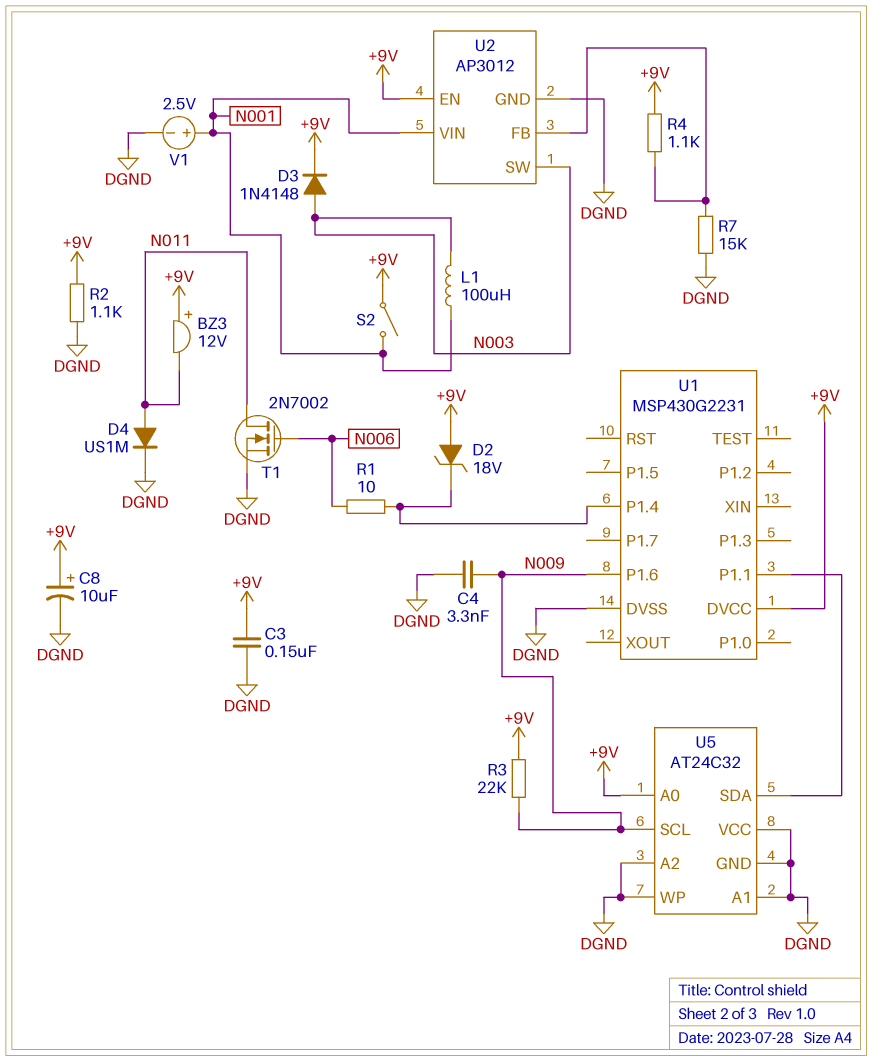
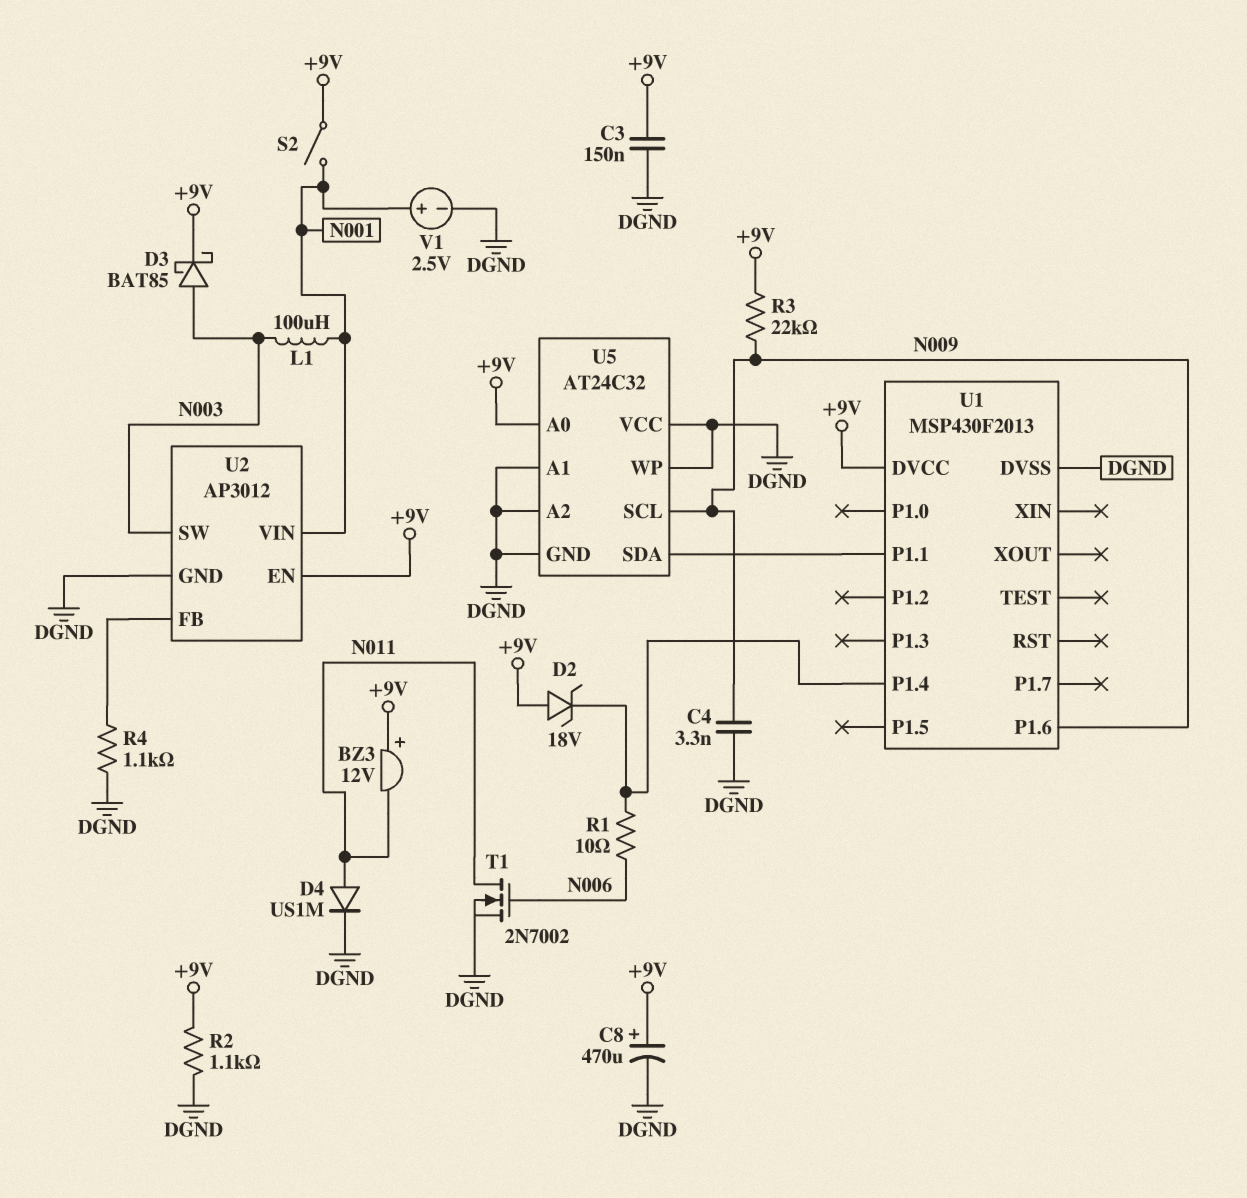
C8: 10uF (plus +9V, minus DGND) -> 470uF (plus +9V, minus DGND)
D3: diode 1N4148 (A N003, K +9V) -> schottky BAT85 (A N003, K +9V)
R4: 1.1k (+9V, U2/FB) -> 1.1k (DGND, U2/FB)
R7: 15k (DGND, U2/FB) -> none
U1: MSP430G2231 -> MSP430F2013

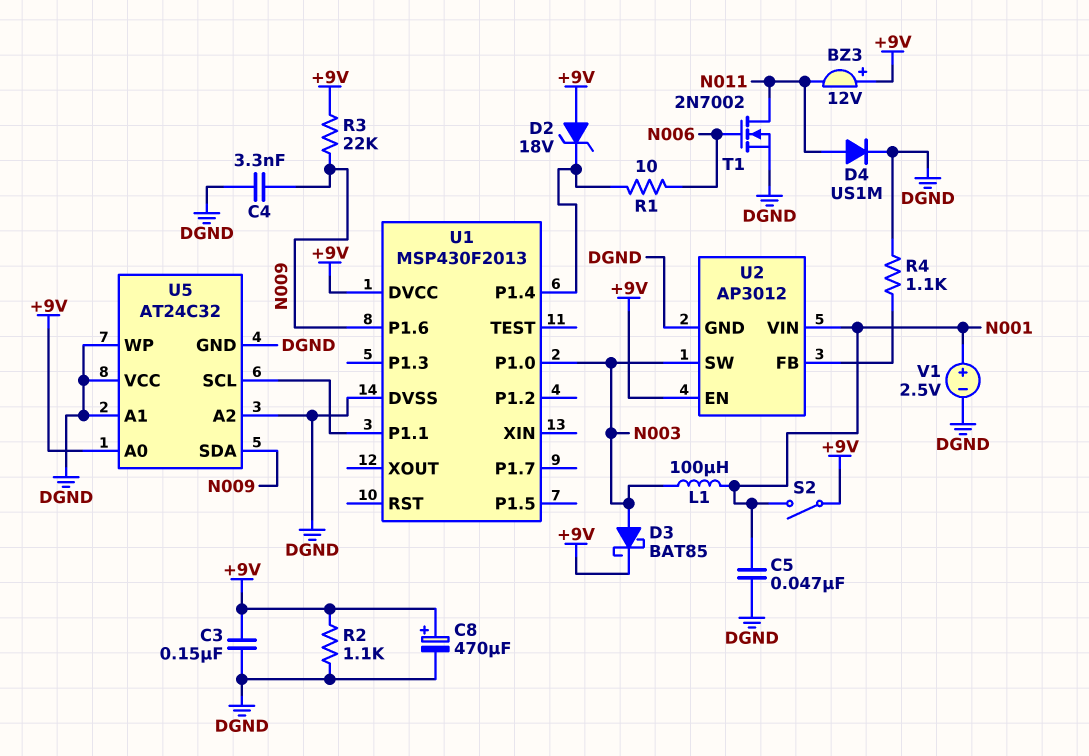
C5: none -> 47nF (DGND, N001)
U1 pin P1.0: none -> N003
U5 pin SCL: N009 -> U1/P1.1
U5 pin SDA: U1/P1.1 -> N009

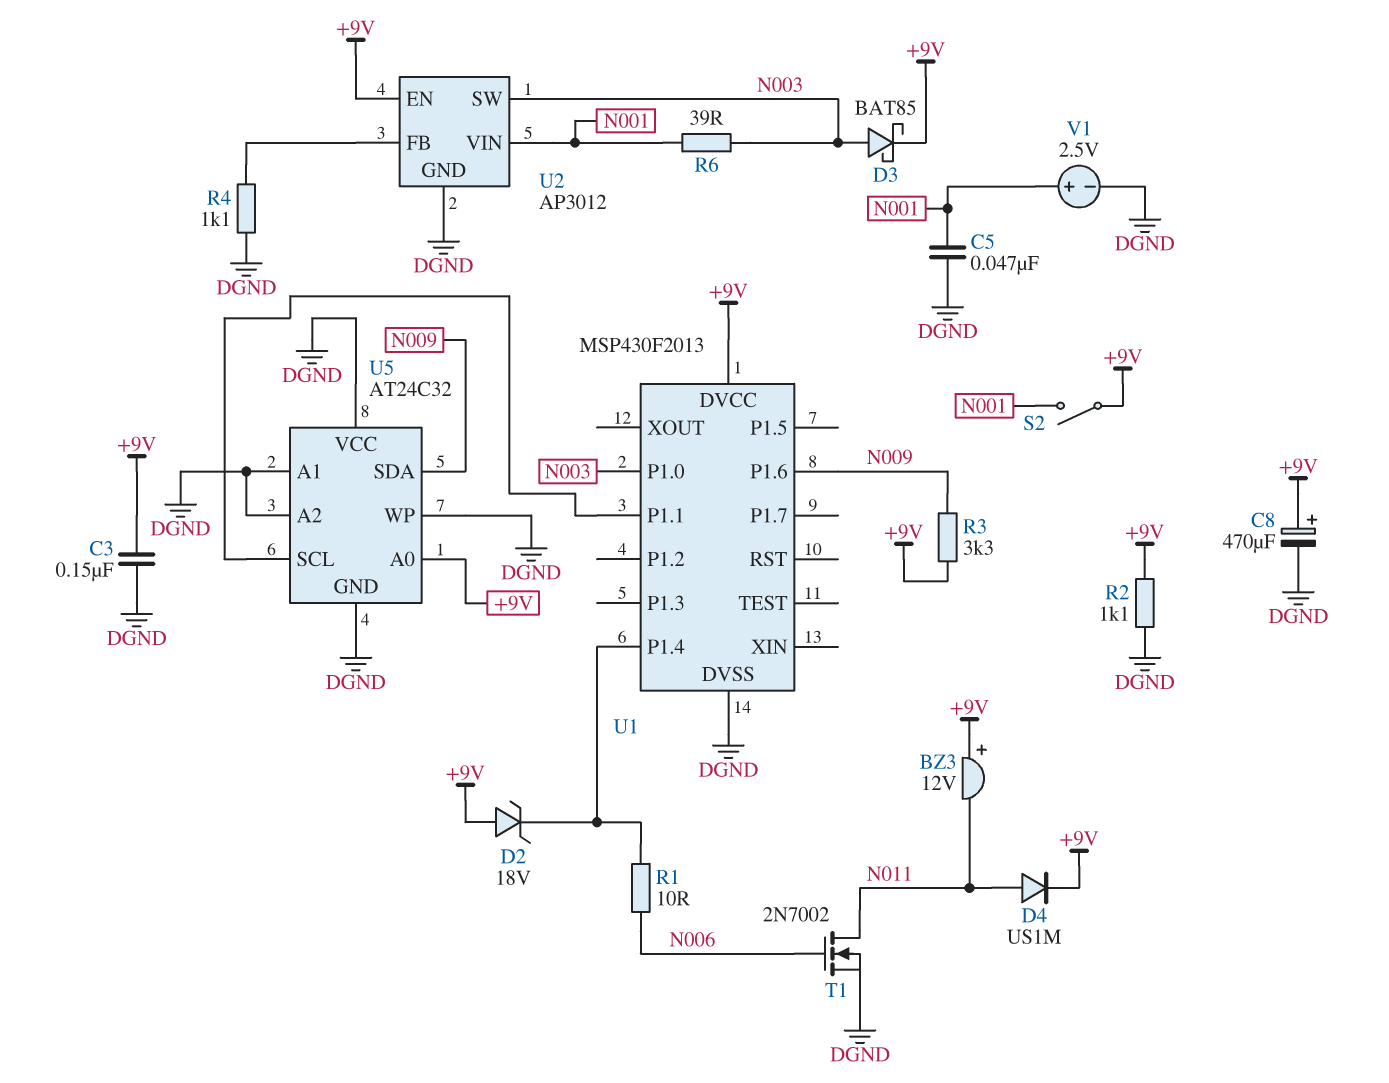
C4: 3.3nF (DGND, N009) -> none
D4: diode US1M (A N011, K DGND) -> diode US1M (A N011, K +9V)
L1: 100uH (N001, N003) -> none
R3: 22k (+9V, N009) -> 3.3k (+9V, N009)
R6: none -> 39 (N001, N003)

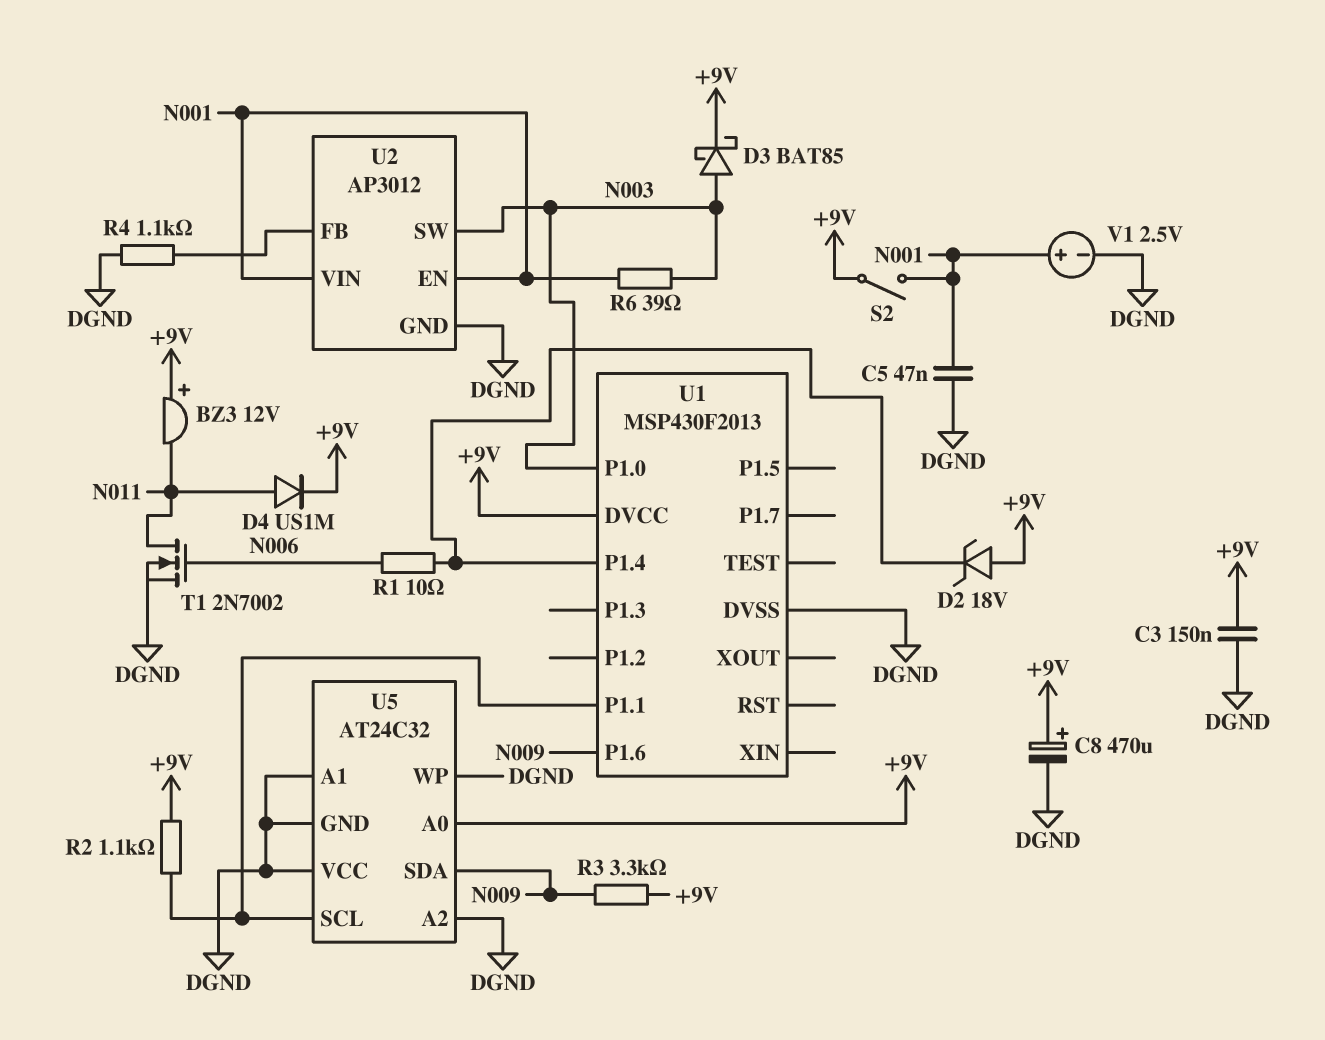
R2: 1.1k (+9V, DGND) -> 1.1k (+9V, U1/P1.1)
U2 pin EN: +9V -> N001

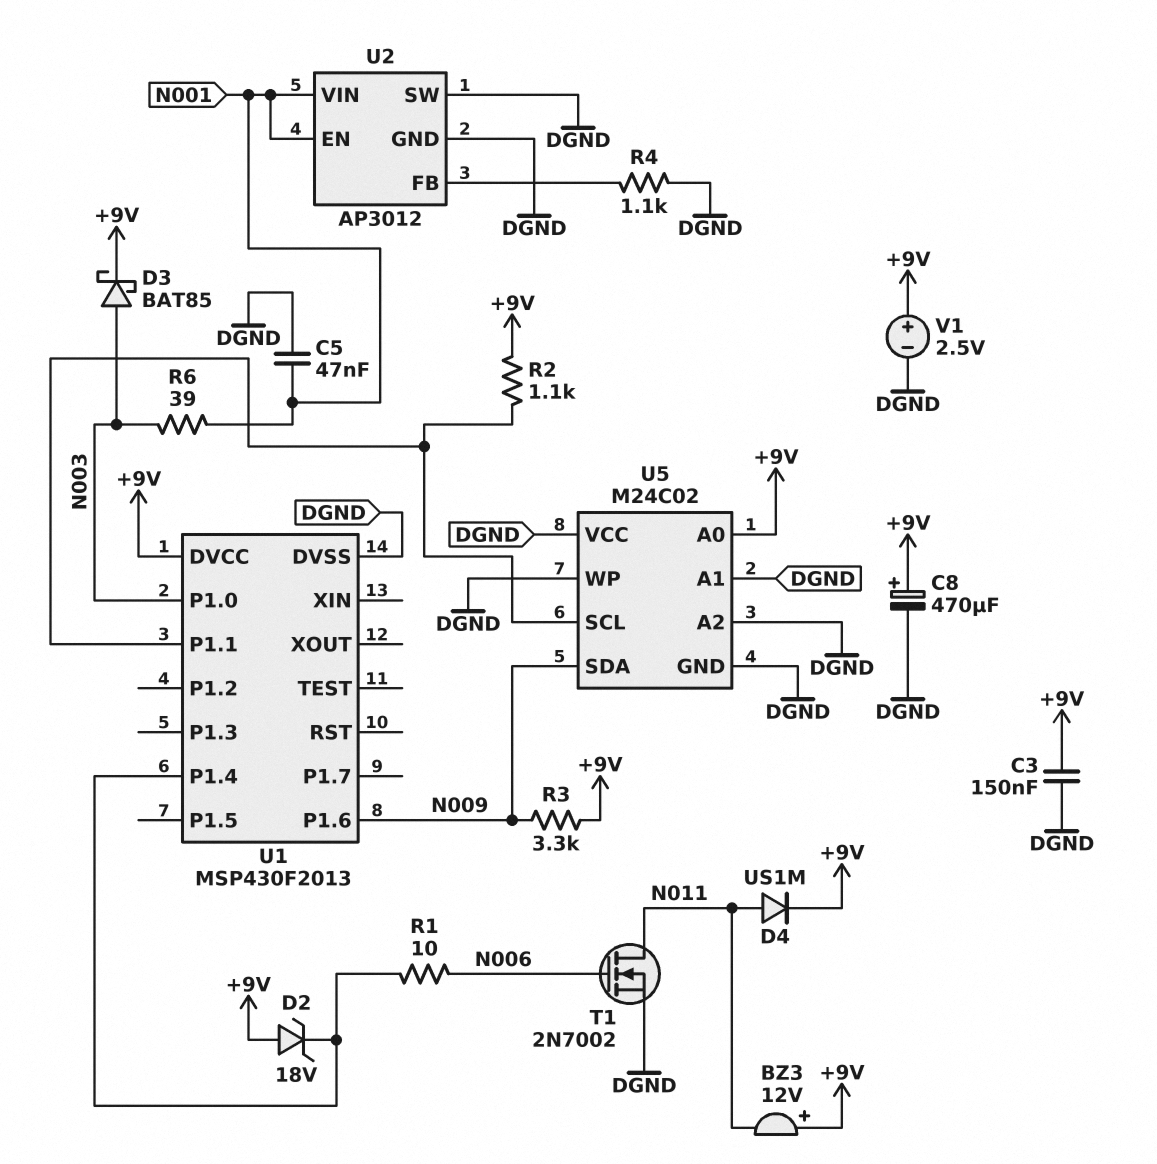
S2: switch (+9V, N001) -> none
U2 pin SW: N003 -> DGND
U5: AT24C32 -> M24C02
V1: 2.5V (plus N001, minus DGND) -> 2.5V (plus +9V, minus DGND)

